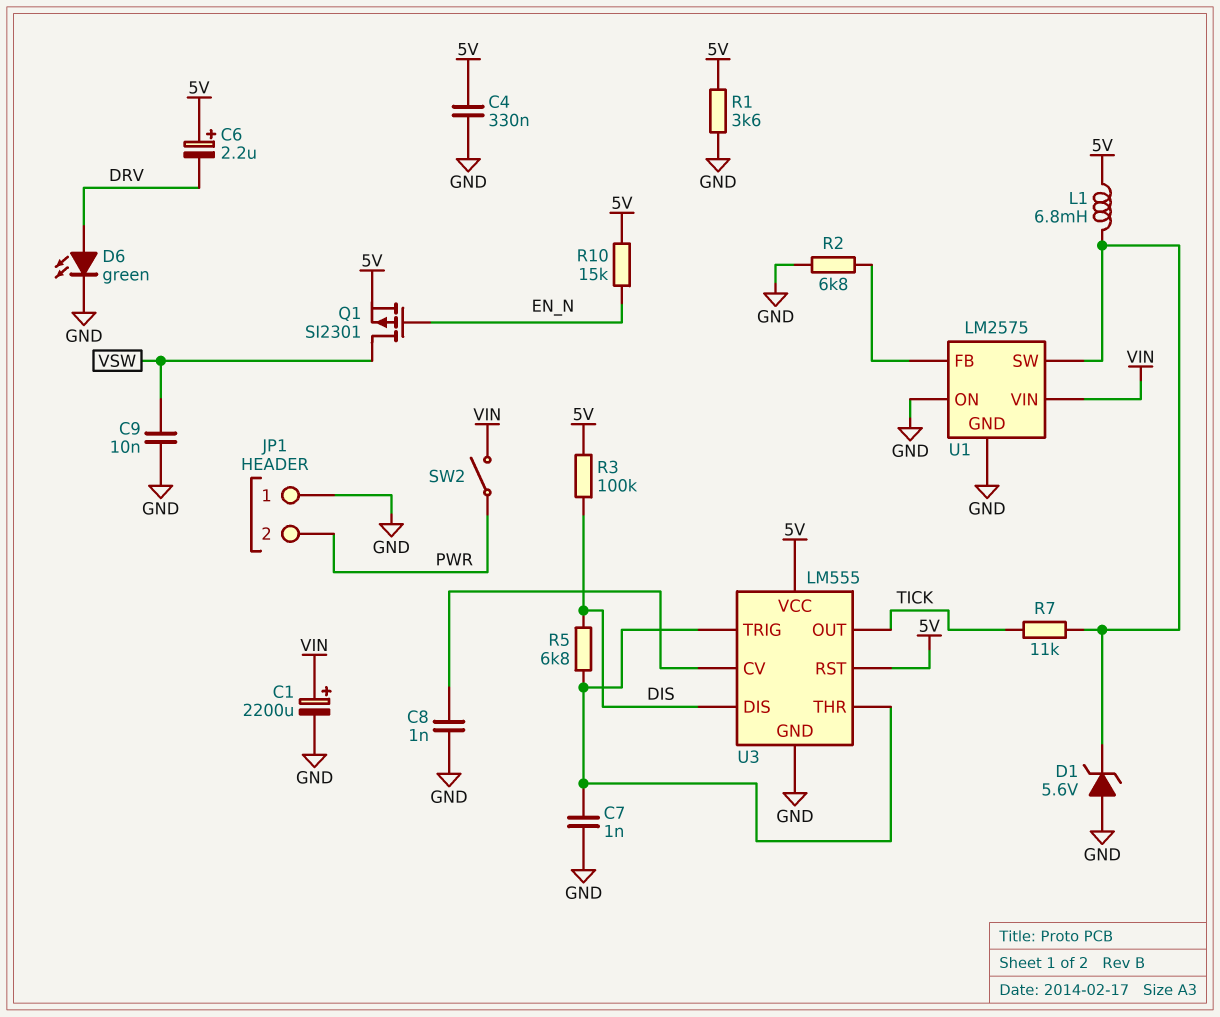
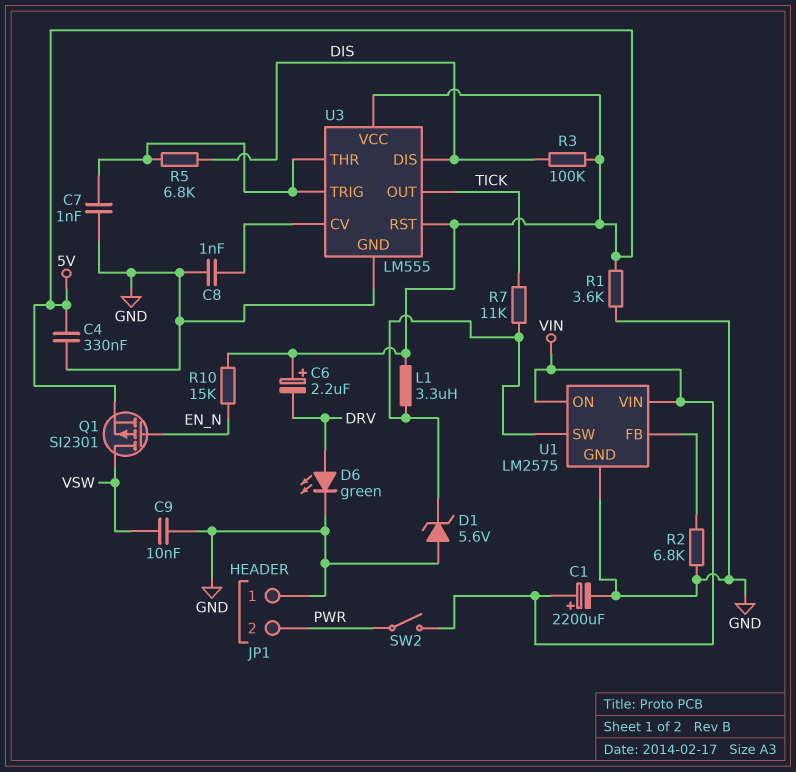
L1: 6.8mH (5V, U1/SW) -> 3.3uH (5V, U1/SW)
U1 pin ON: GND -> VIN

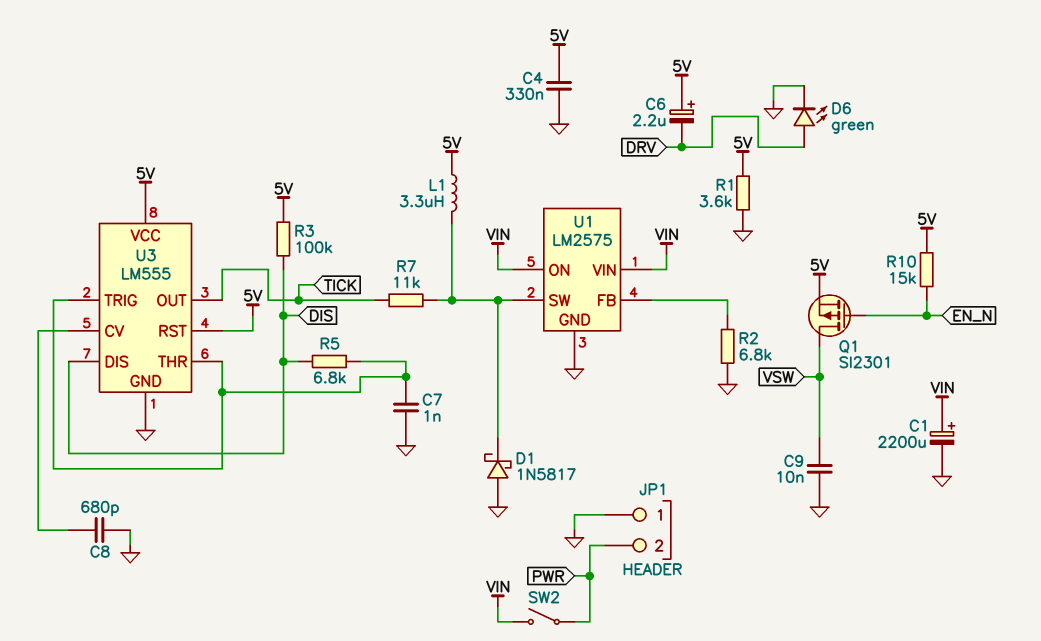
C8: 1nF (GND, U3/CV) -> 680pF (GND, U3/CV)
D1: zener 5.6V (A GND, K U1/SW) -> schottky 1N5817 (A GND, K U1/SW)

